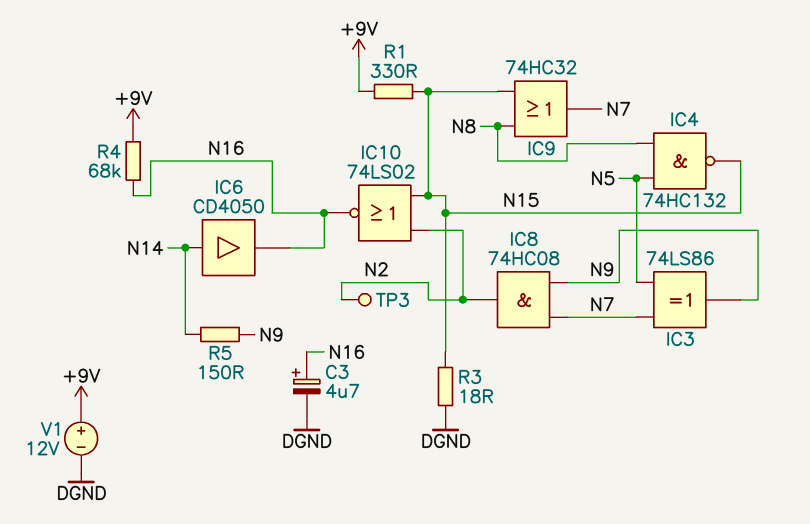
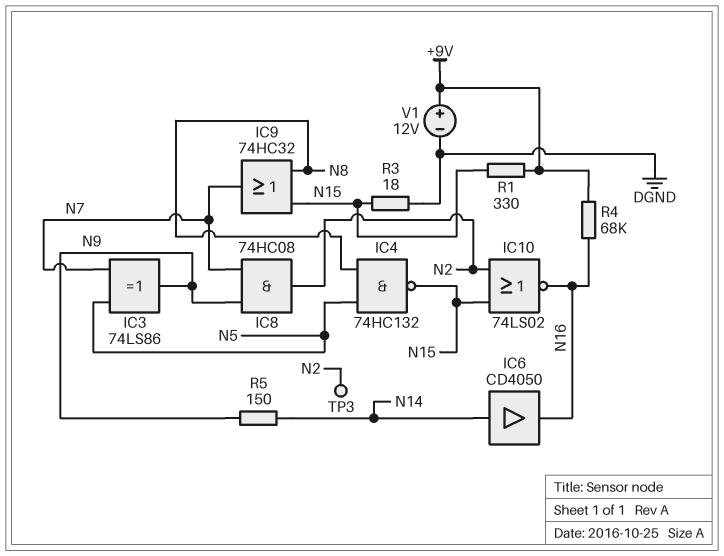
C3: 4.7uF (plus N16, minus DGND) -> none

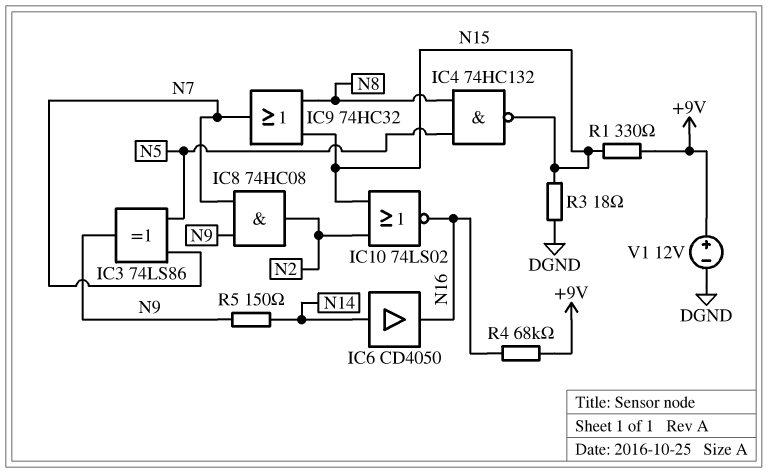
TP3: test point (N2) -> none

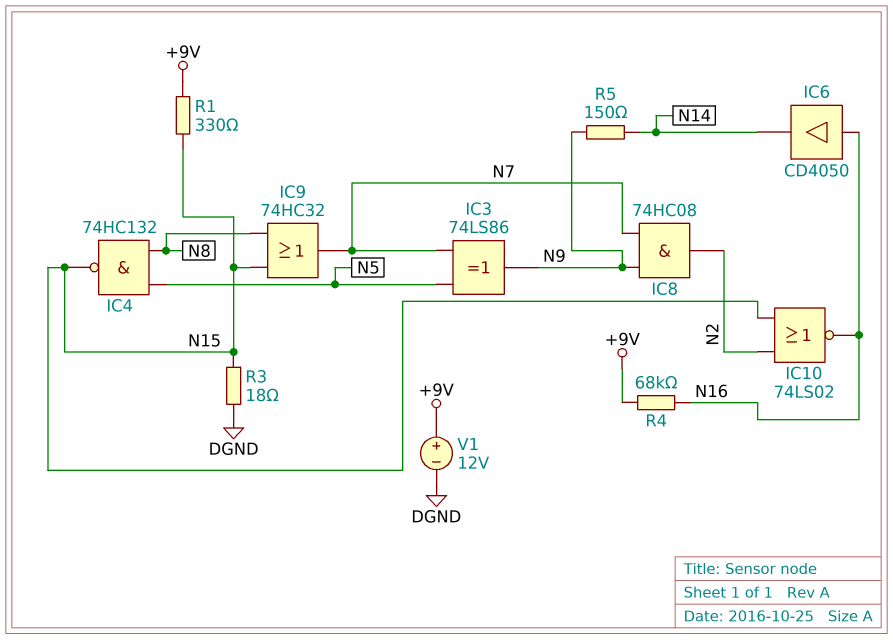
IC6: buffer CD4050 (in N14, out N16) -> buffer CD4050 (in N16, out N14)

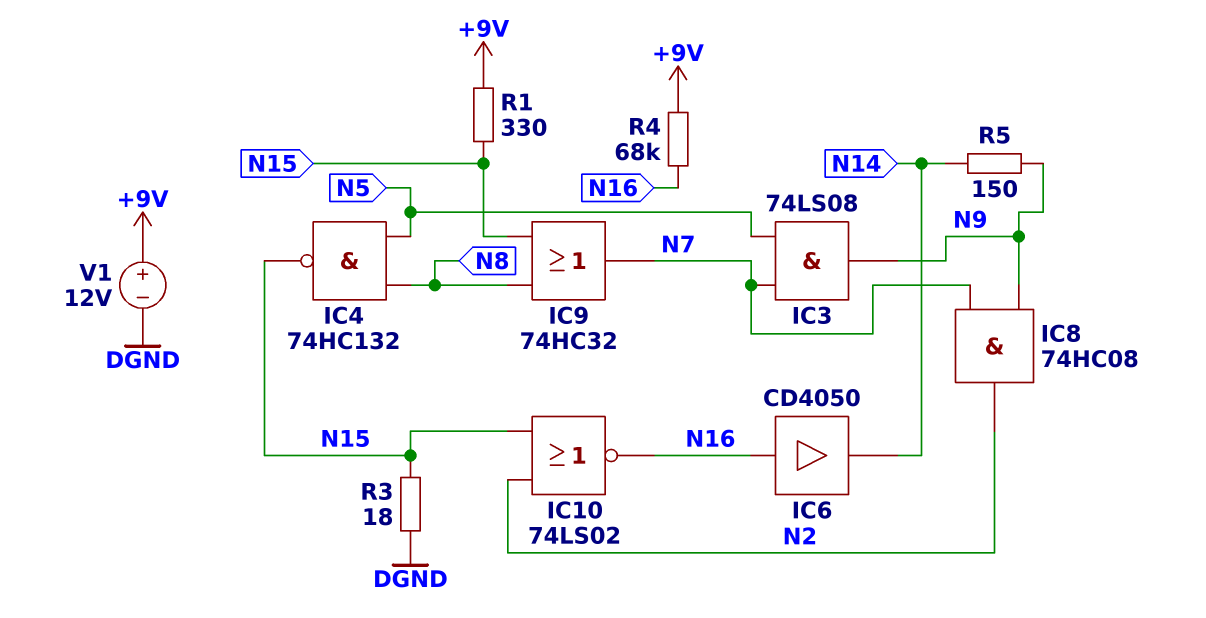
IC3: XOR 74LS86 (in N5, in N7, out N9) -> AND 74LS08 (in N5, in N7, out N9)

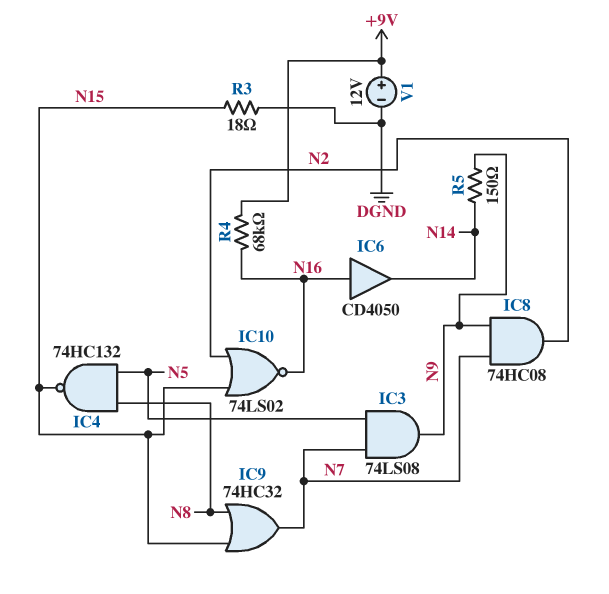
R1: 330 (+9V, N15) -> none

